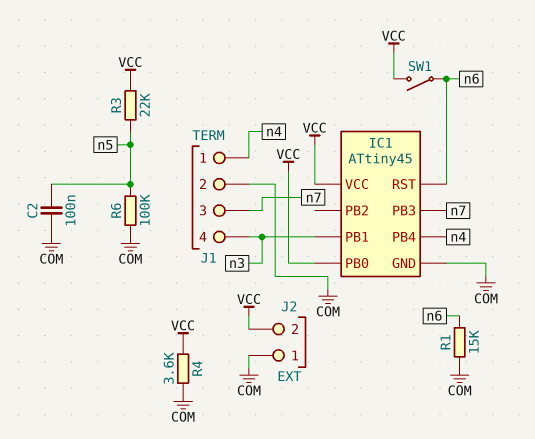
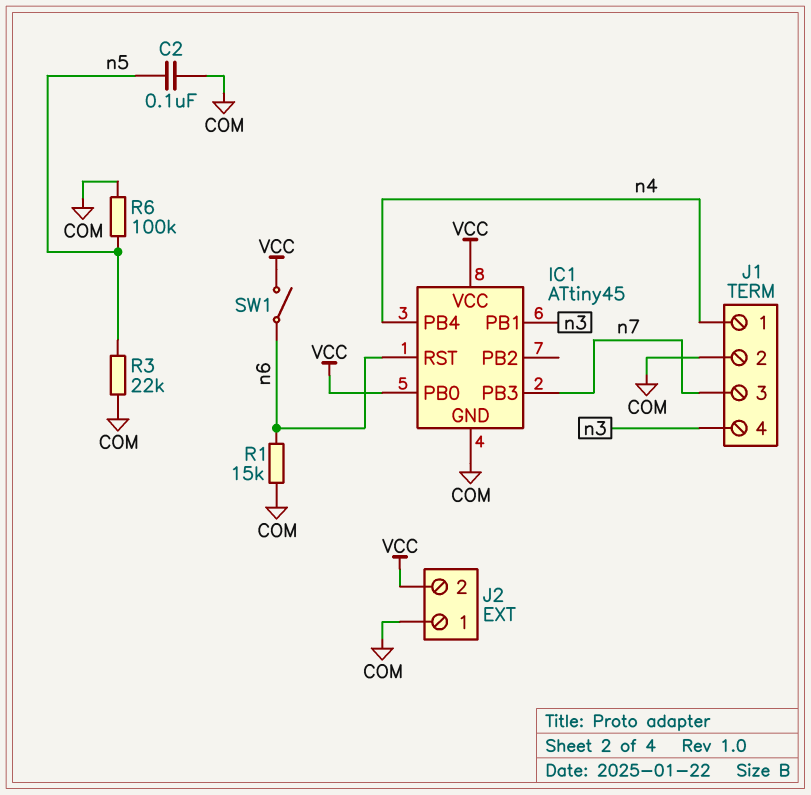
R3: 22k (VCC, n5) -> 22k (COM, n5)
R4: 3.6k (COM, VCC) -> none

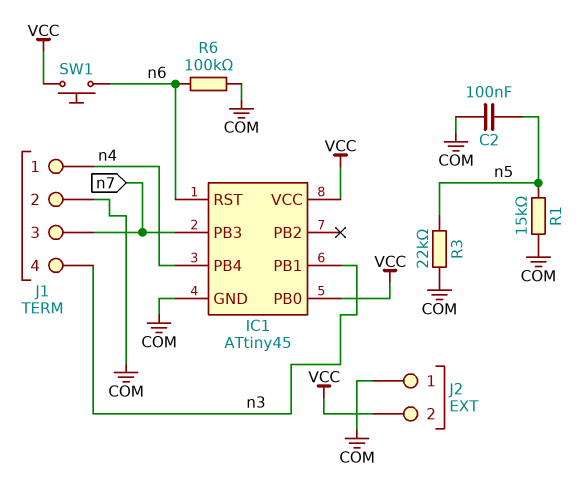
R1: 15k (COM, n6) -> 15k (COM, n5)
R6: 100k (COM, n5) -> 100k (COM, n6)
SW1: switch (VCC, n6) -> button (VCC, n6)

